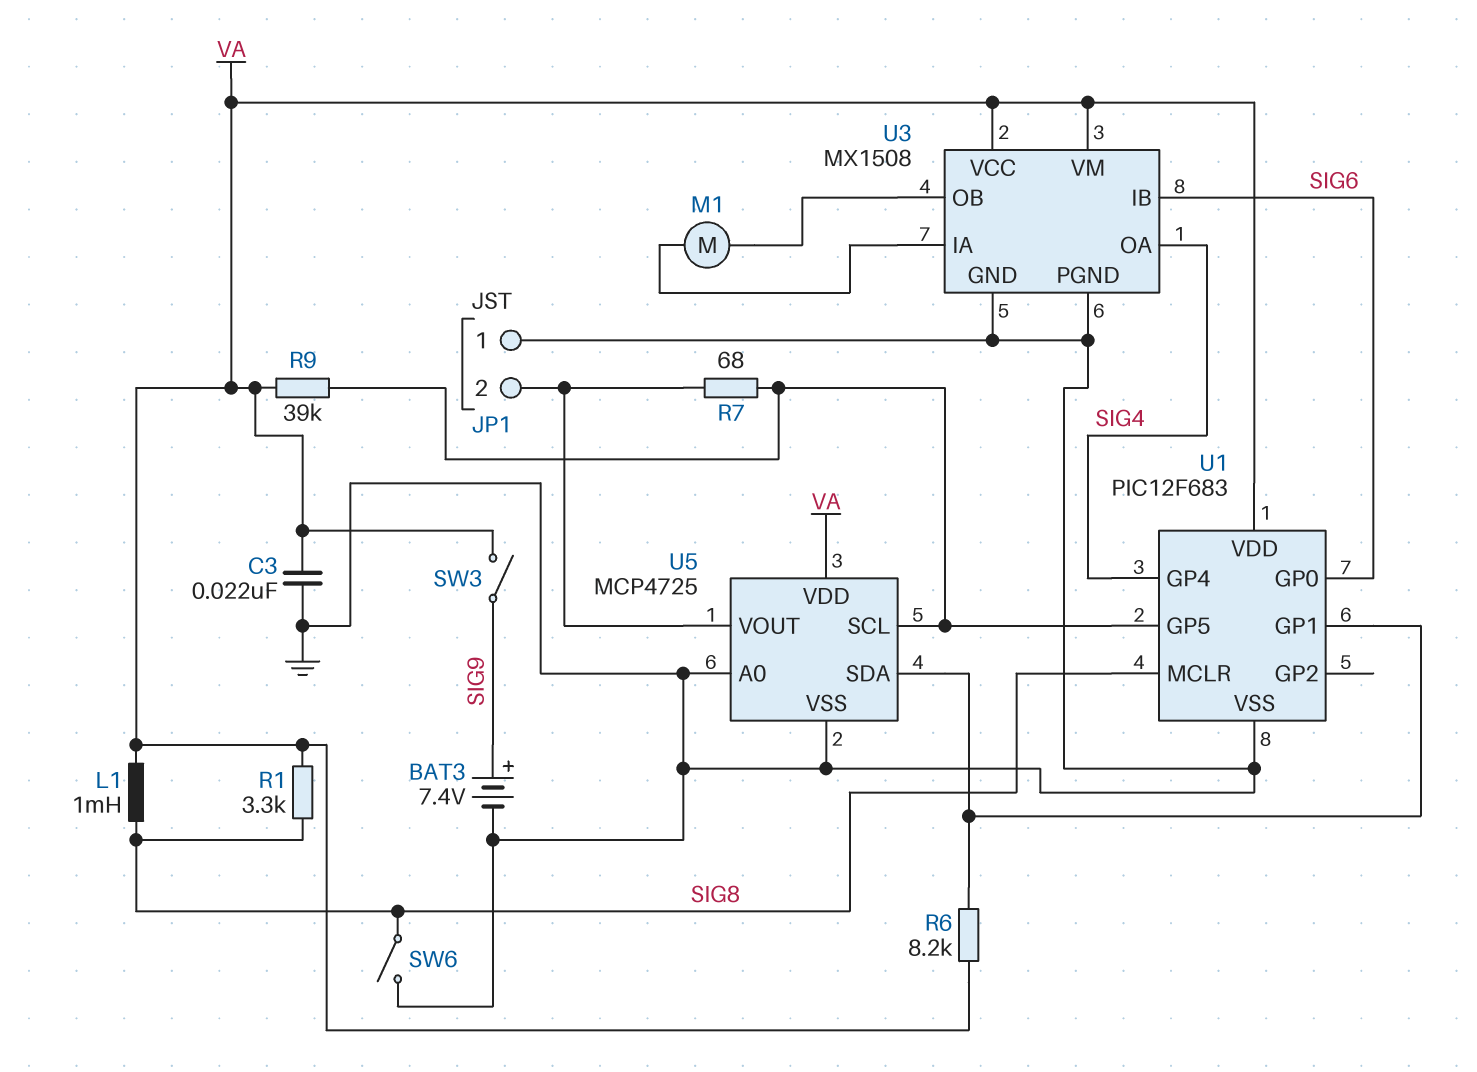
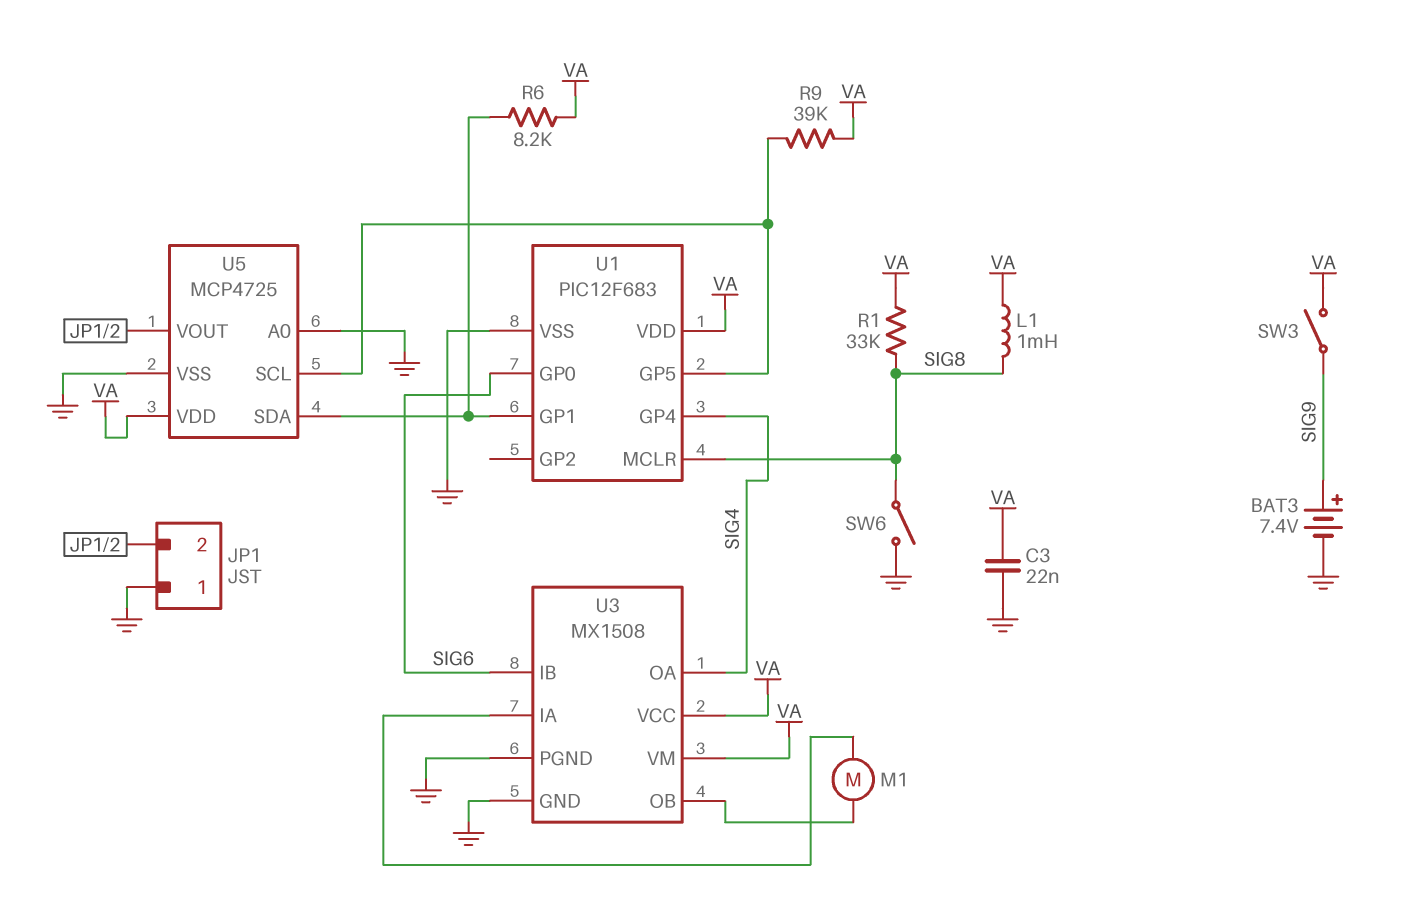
R1: 3.3k (SIG8, VA) -> 33k (SIG8, VA)
R7: 68 (JP1/2, U1/GP5) -> none

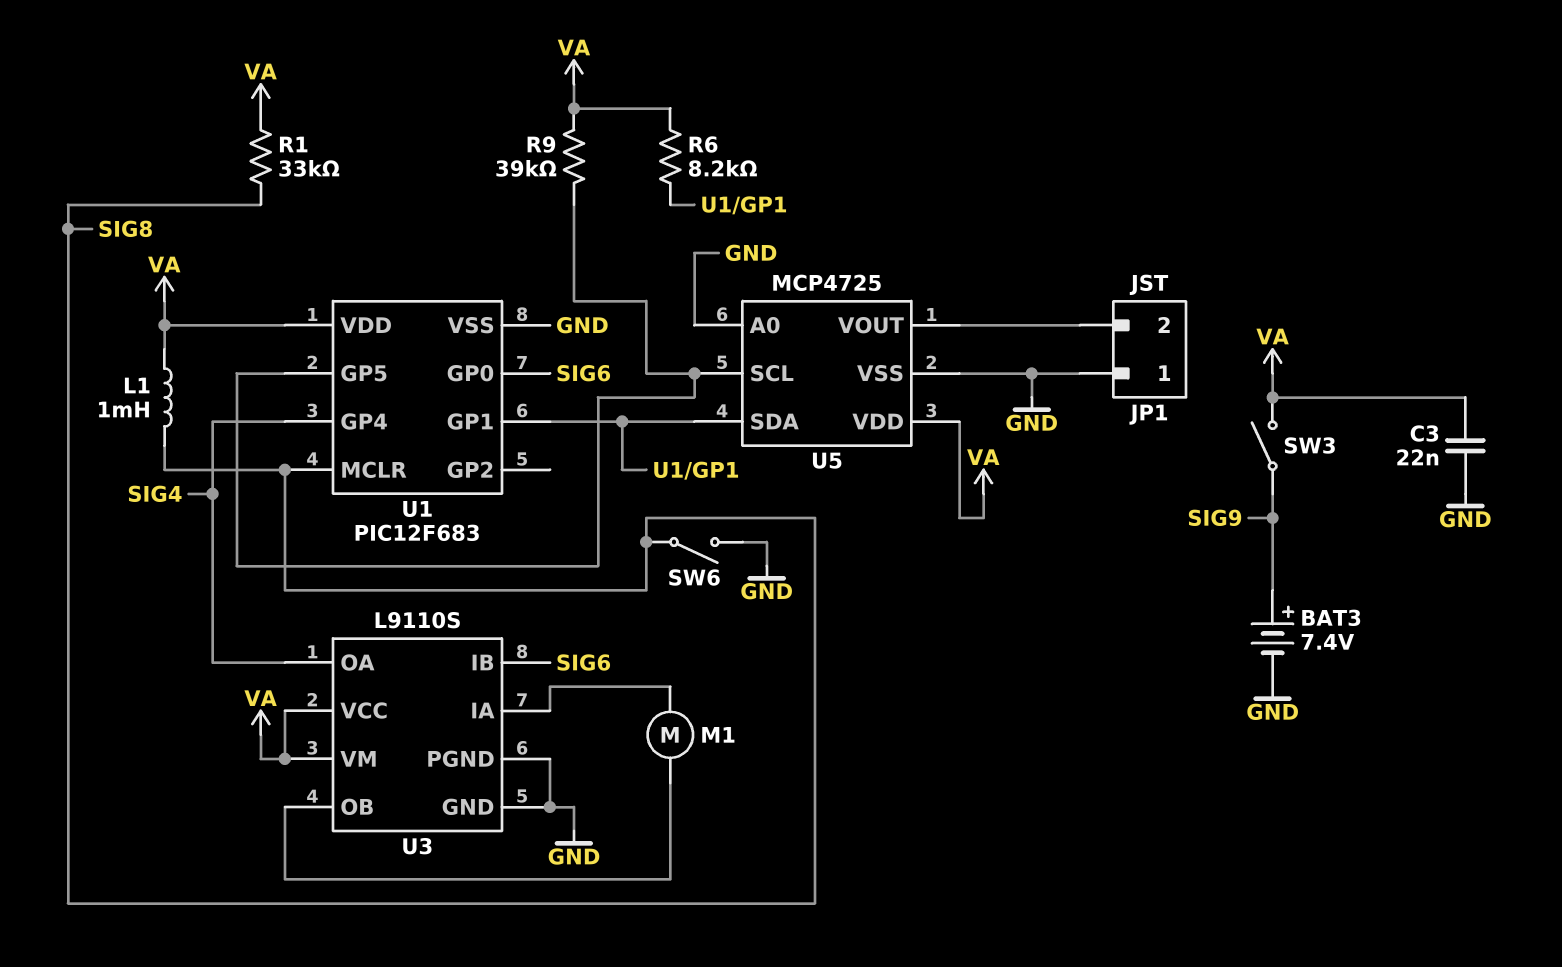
U3: MX1508 -> L9110S

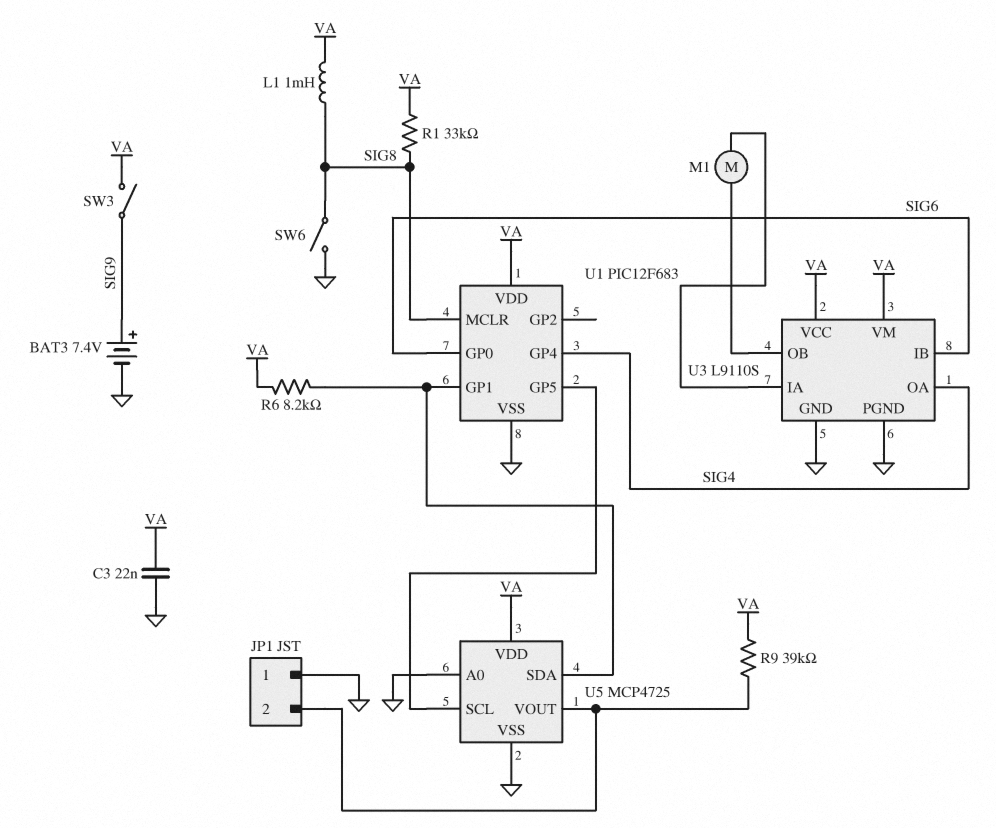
R9: 39k (U1/GP5, VA) -> 39k (JP1/2, VA)

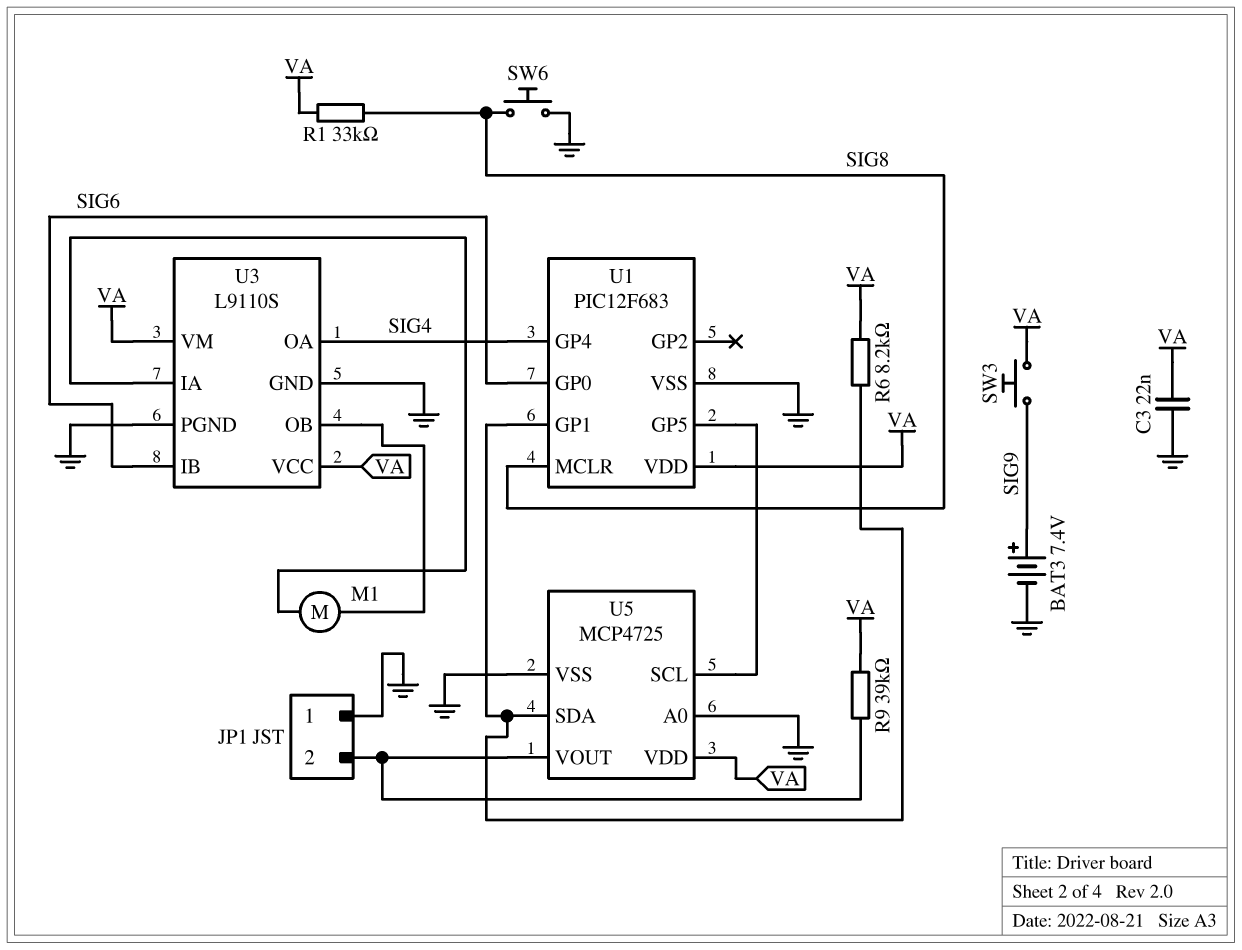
L1: 1mH (SIG8, VA) -> none
SW3: switch (SIG9, VA) -> button (SIG9, VA)
SW6: switch (GND, SIG8) -> button (GND, SIG8)

